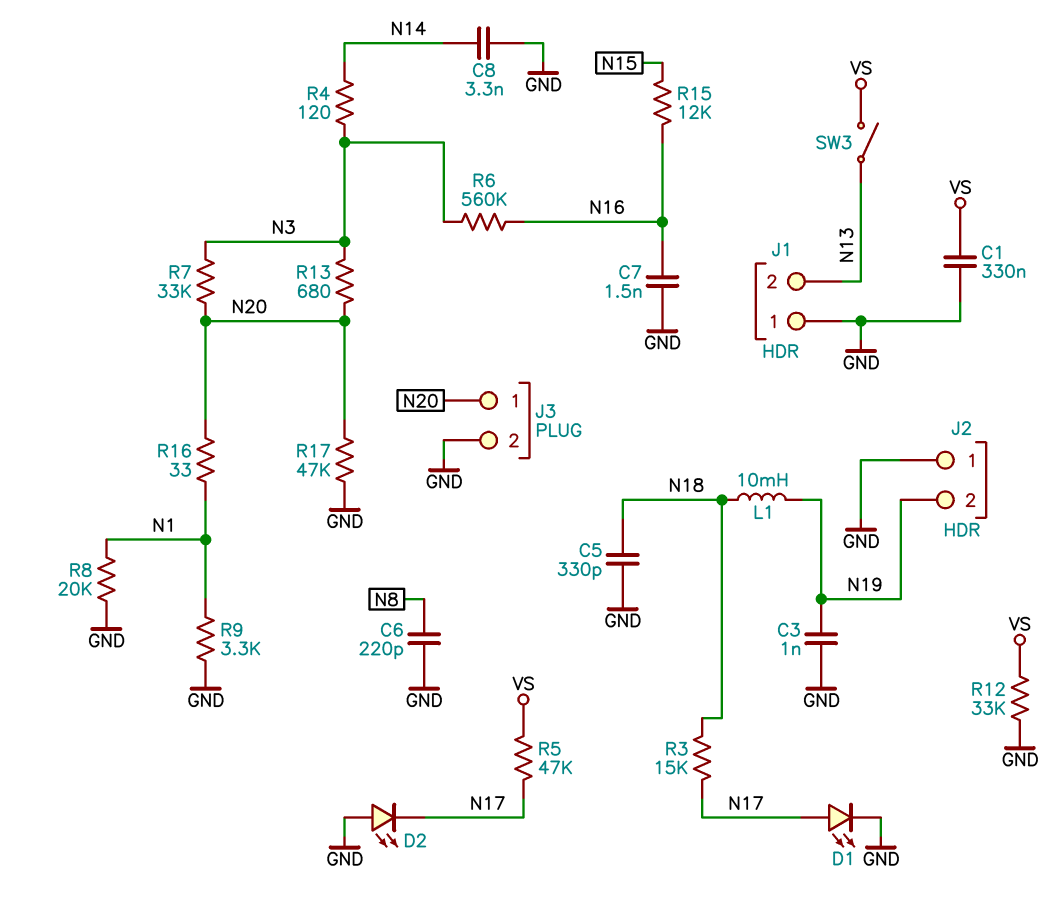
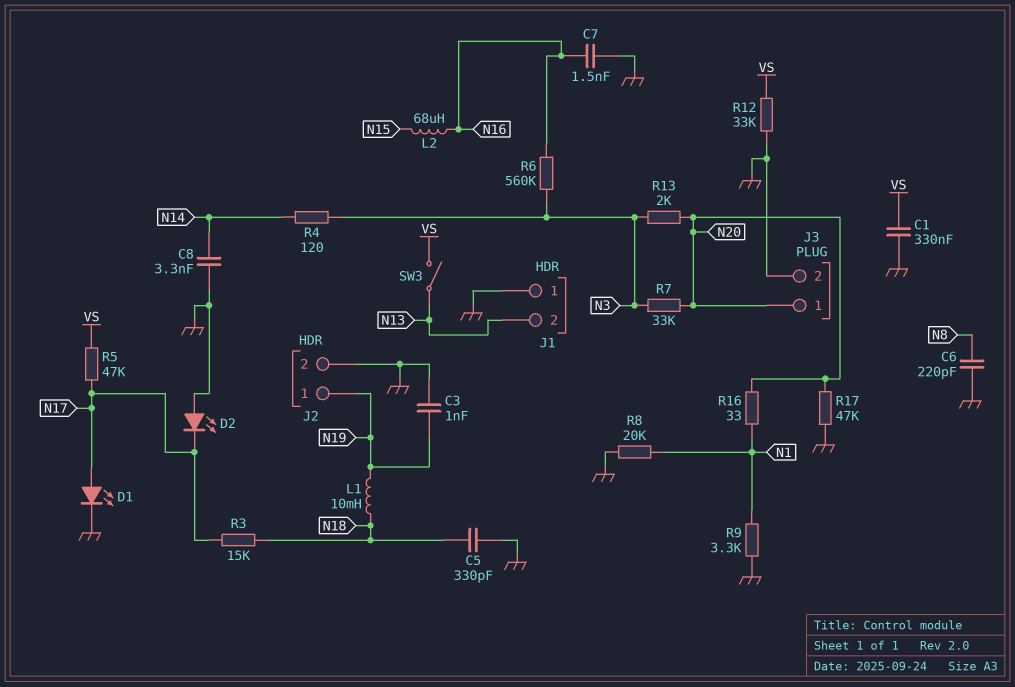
J2 pin 1: GND -> N19
J2 pin 2: N19 -> GND
L2: none -> 68uH (N15, N16)
R13: 680 (N3, N20) -> 2k (N3, N20)
R15: 12k (N15, N16) -> none

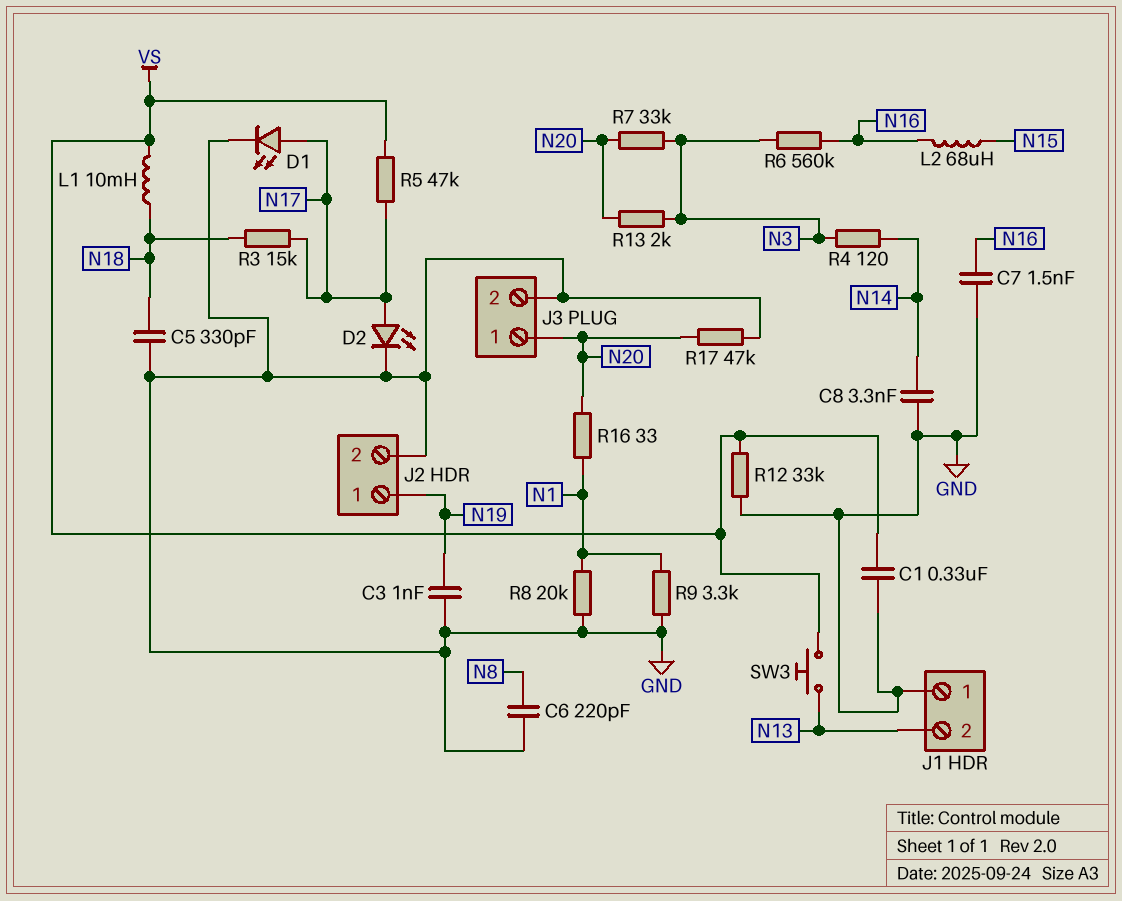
D2: LED (A GND, K N17) -> LED (A N17, K GND)
L1: 10mH (N18, N19) -> 10mH (N18, VS)
SW3: switch (N13, VS) -> button (N13, VS)

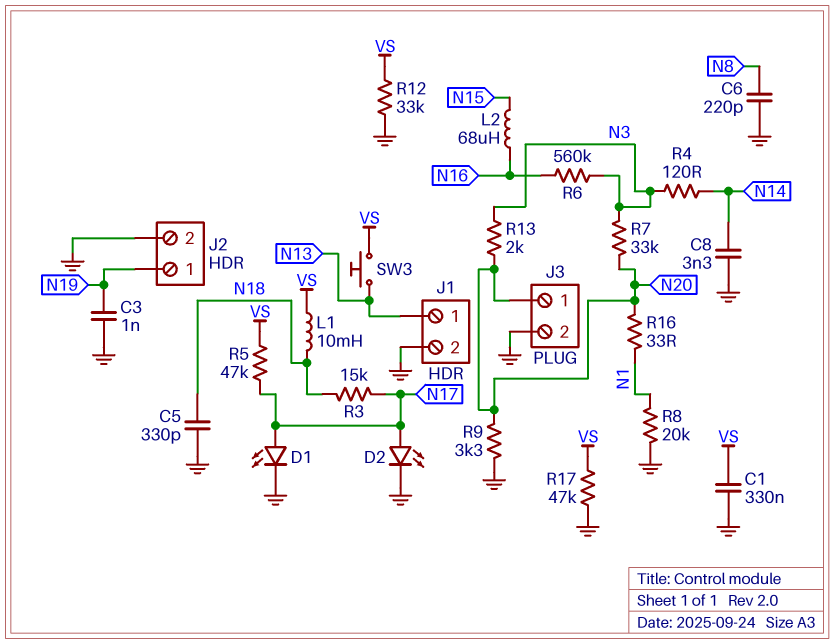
C7: 1.5nF (GND, N16) -> none
J1 pin 1: GND -> N13
J1 pin 2: N13 -> GND
R9: 3.3k (GND, N1) -> 3.3k (GND, N20)
R17: 47k (GND, N20) -> 47k (GND, VS)

